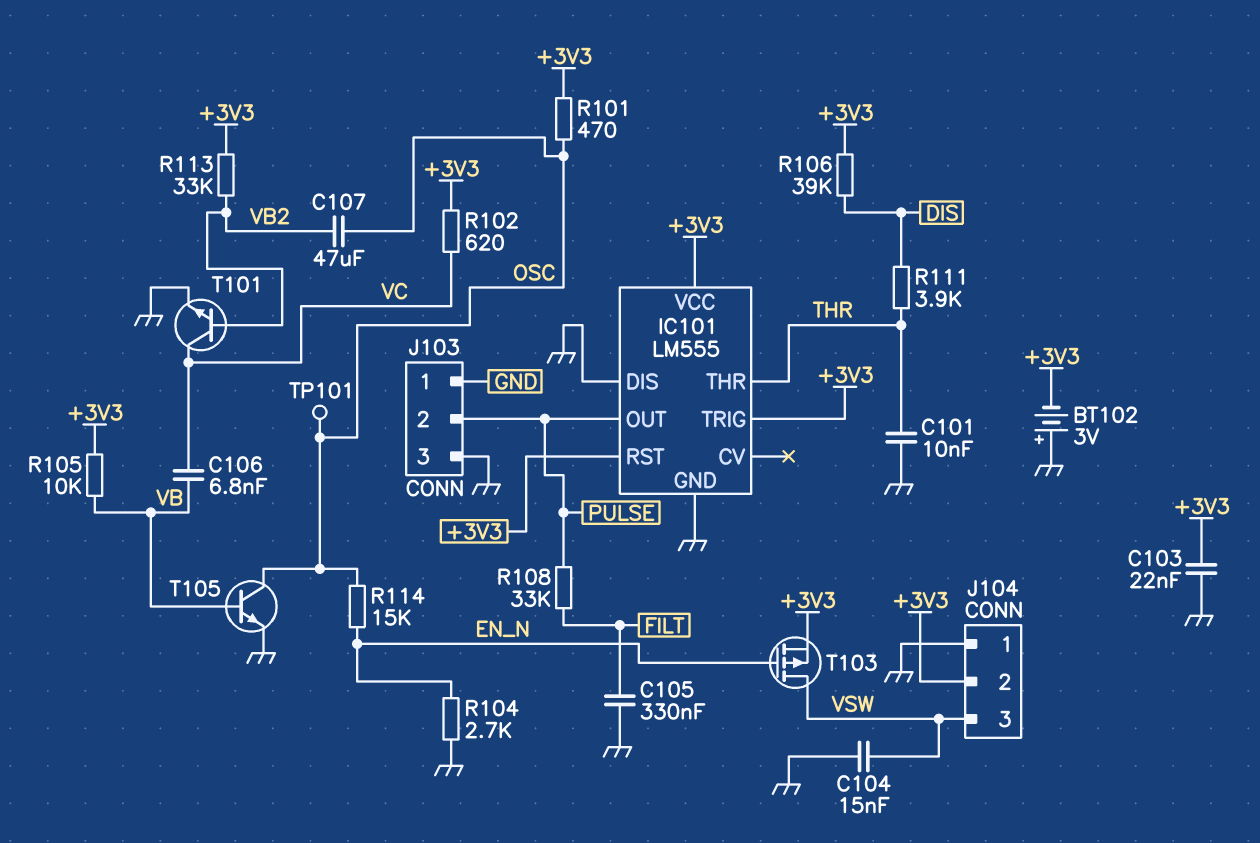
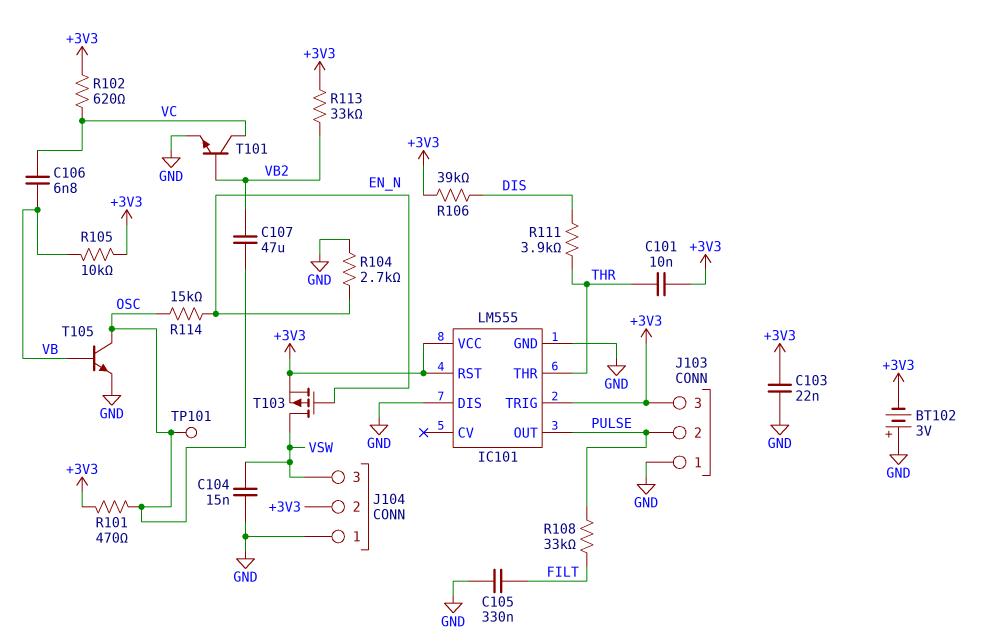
C101: 10nF (GND, THR) -> 10nF (+3V3, THR)
J103 pin 3: GND -> +3V3

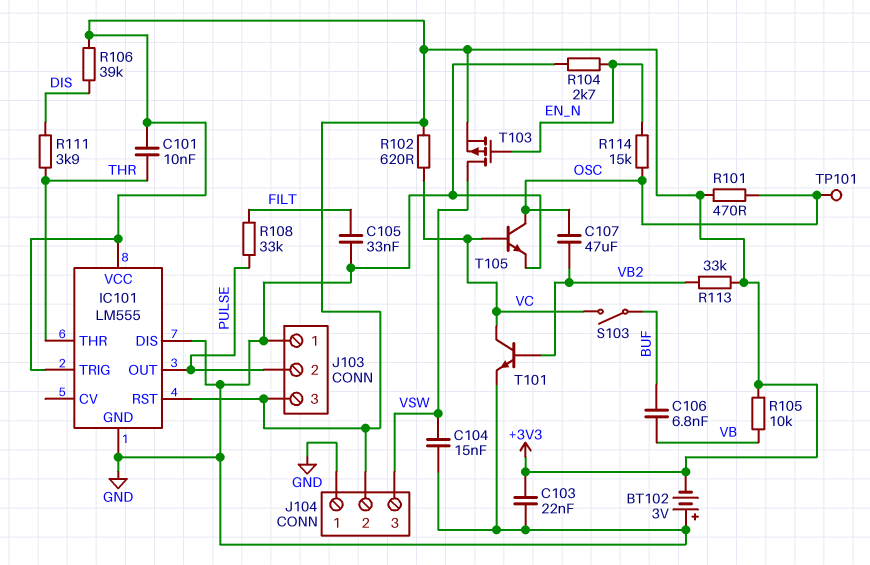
C105: 330nF (FILT, GND) -> 33nF (FILT, GND)
C106: 6.8nF (VB, VC) -> 6.8nF (BUF, VB)
S103: none -> switch (BUF, VC)
T105: NPN (B VB, C OSC, E GND) -> NPN (B VC, C OSC, E GND)

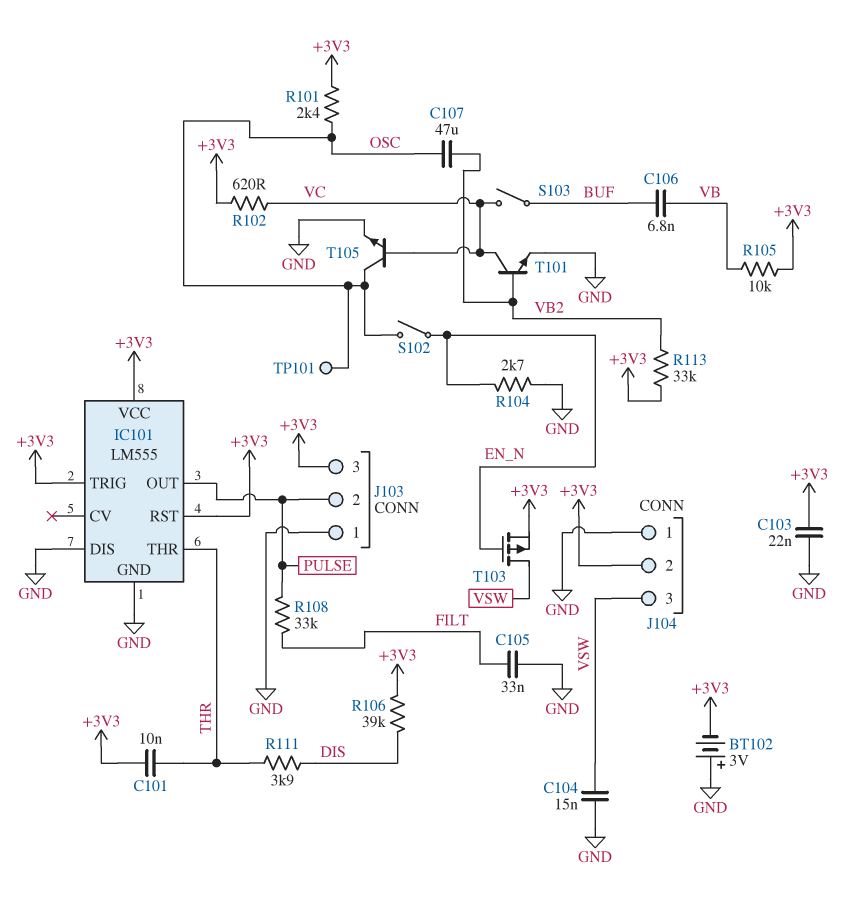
R101: 470 (+3V3, OSC) -> 2.4k (+3V3, OSC)
R114: 15k (EN_N, OSC) -> none
S102: none -> switch (EN_N, OSC)

